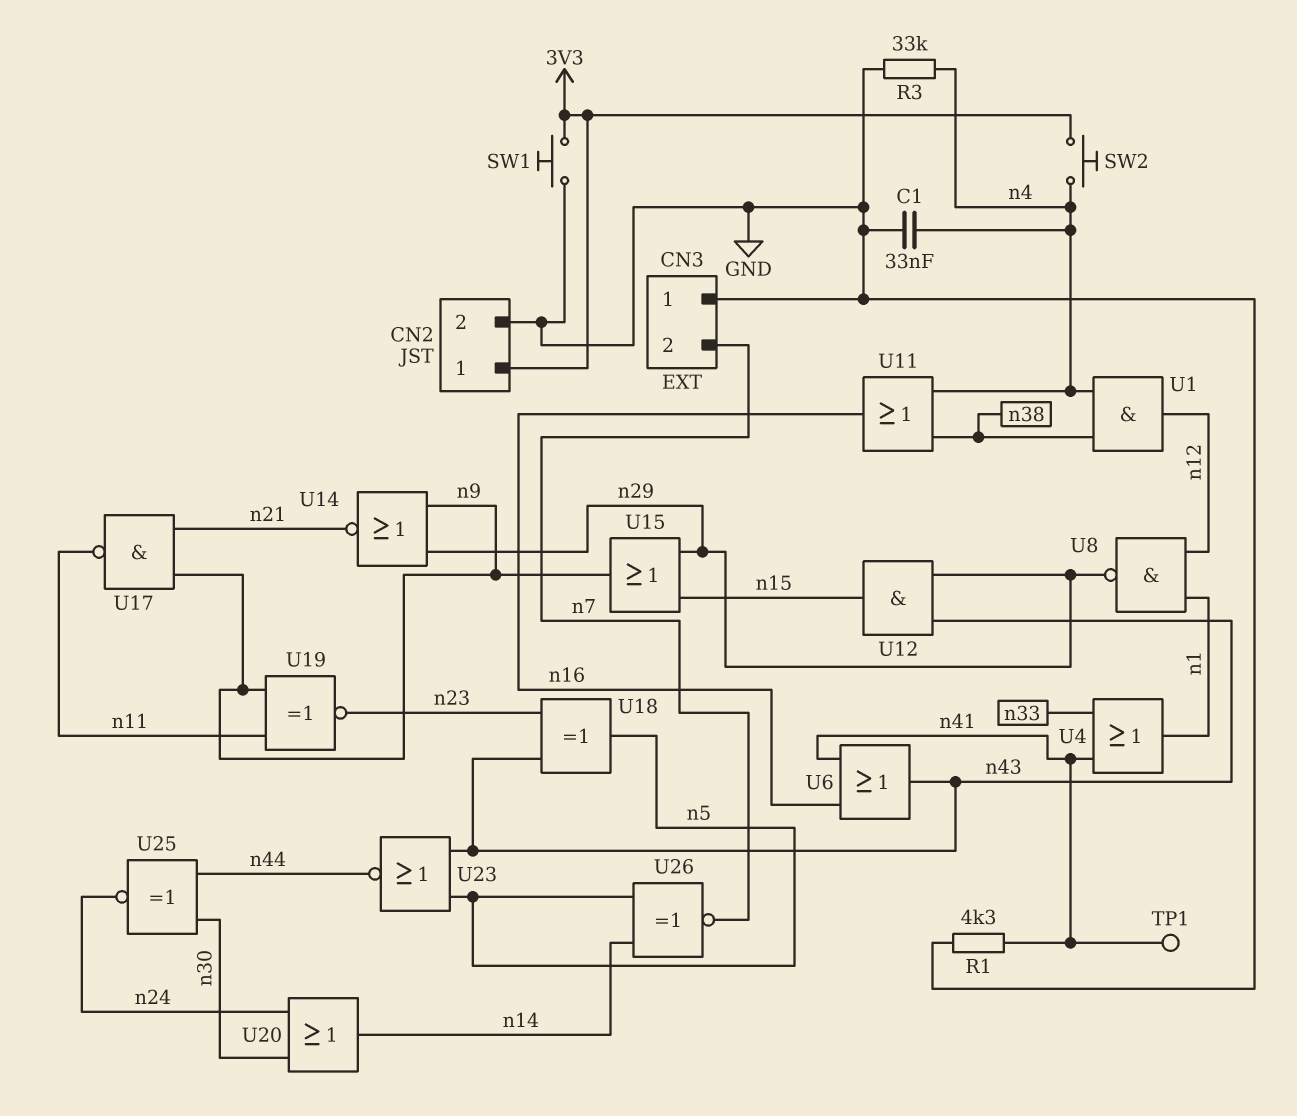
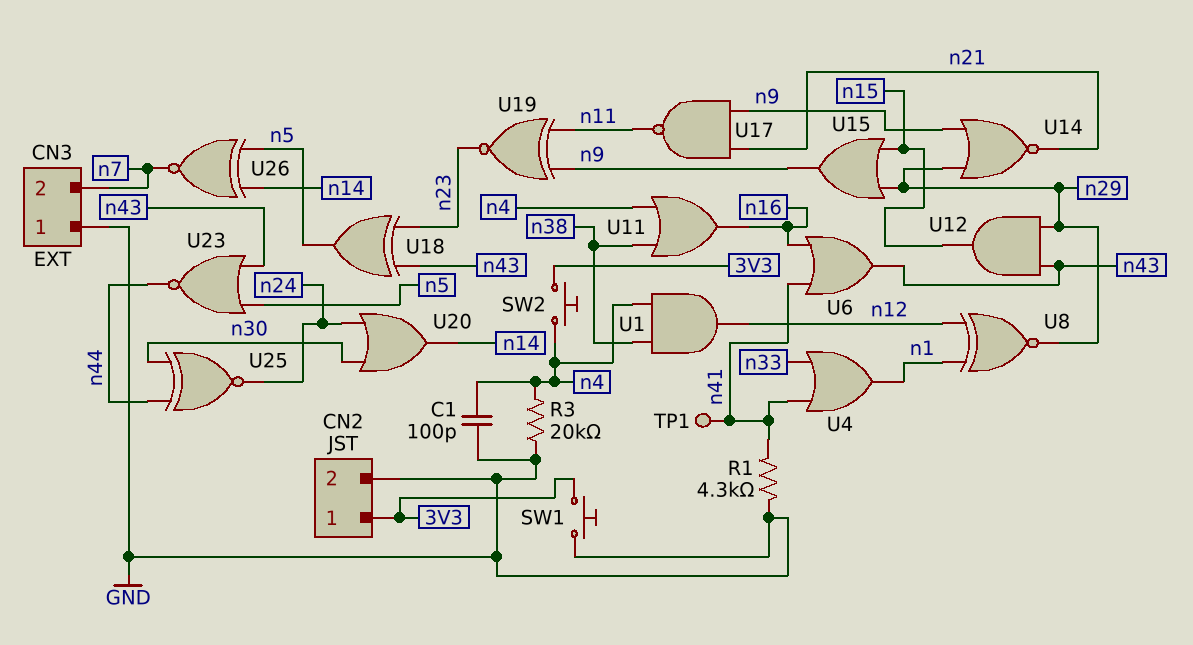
C1: 33nF (GND, n4) -> 100pF (GND, n4)
R3: 33k (GND, n4) -> 20k (GND, n4)
U8: NAND (in n1, in n12, out n29) -> XNOR (in n1, in n12, out n29)

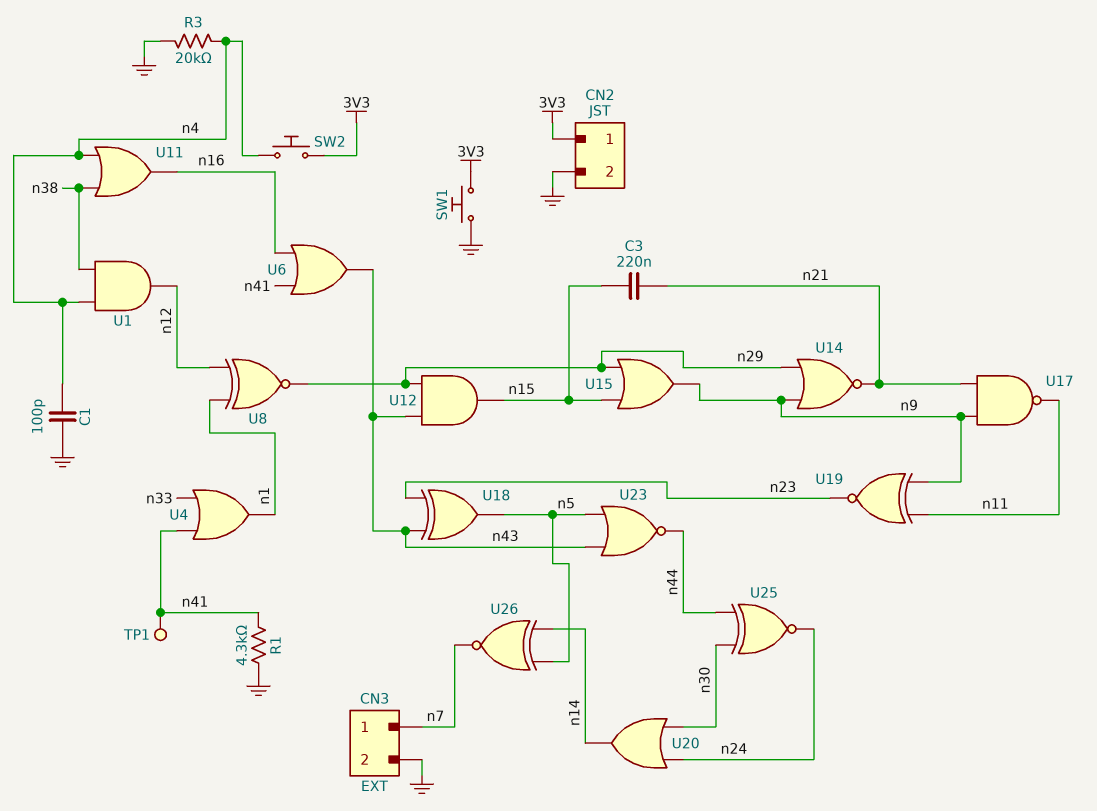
C3: none -> 220nF (n15, n21)
CN3 pin 1: GND -> n7
CN3 pin 2: n7 -> GND

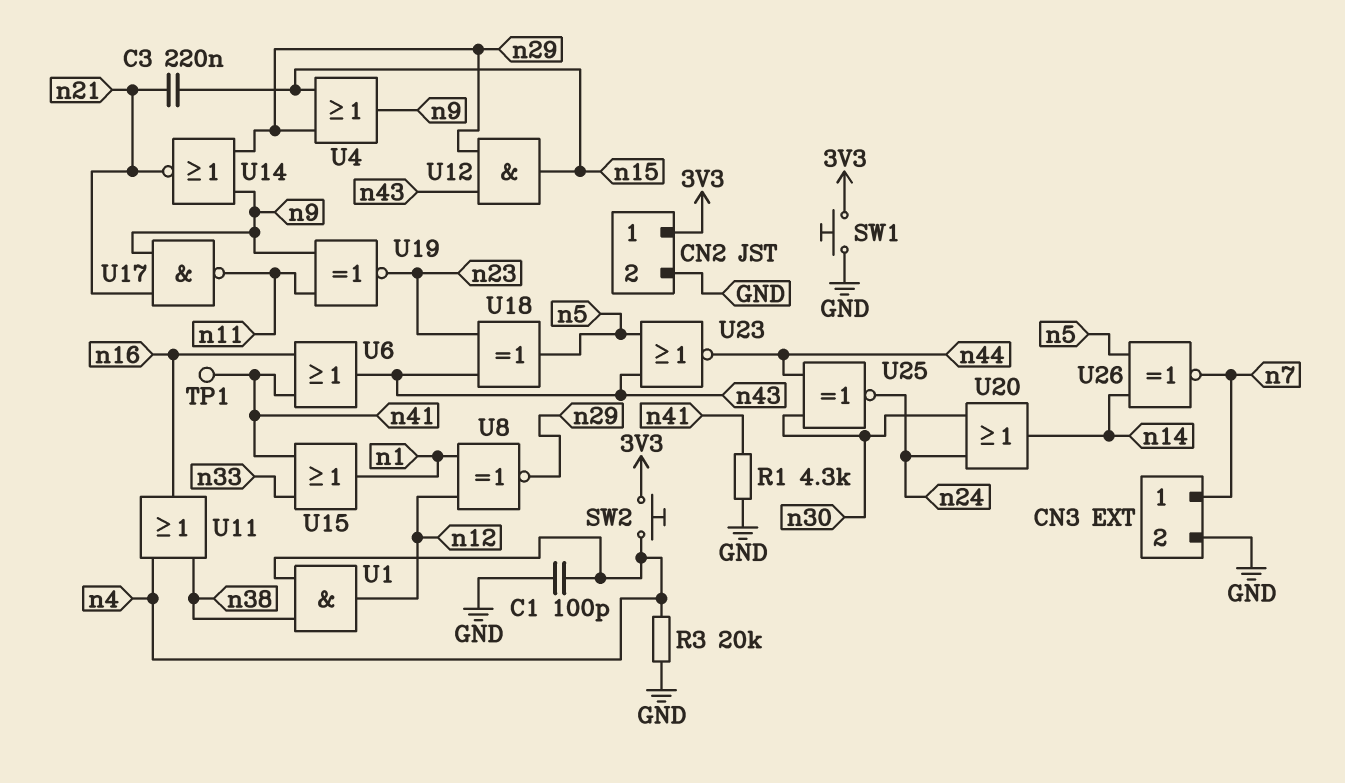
U4: OR (in n33, in n41, out n1) -> OR (in n15, in n29, out n9)
U15: OR (in n15, in n29, out n9) -> OR (in n33, in n41, out n1)

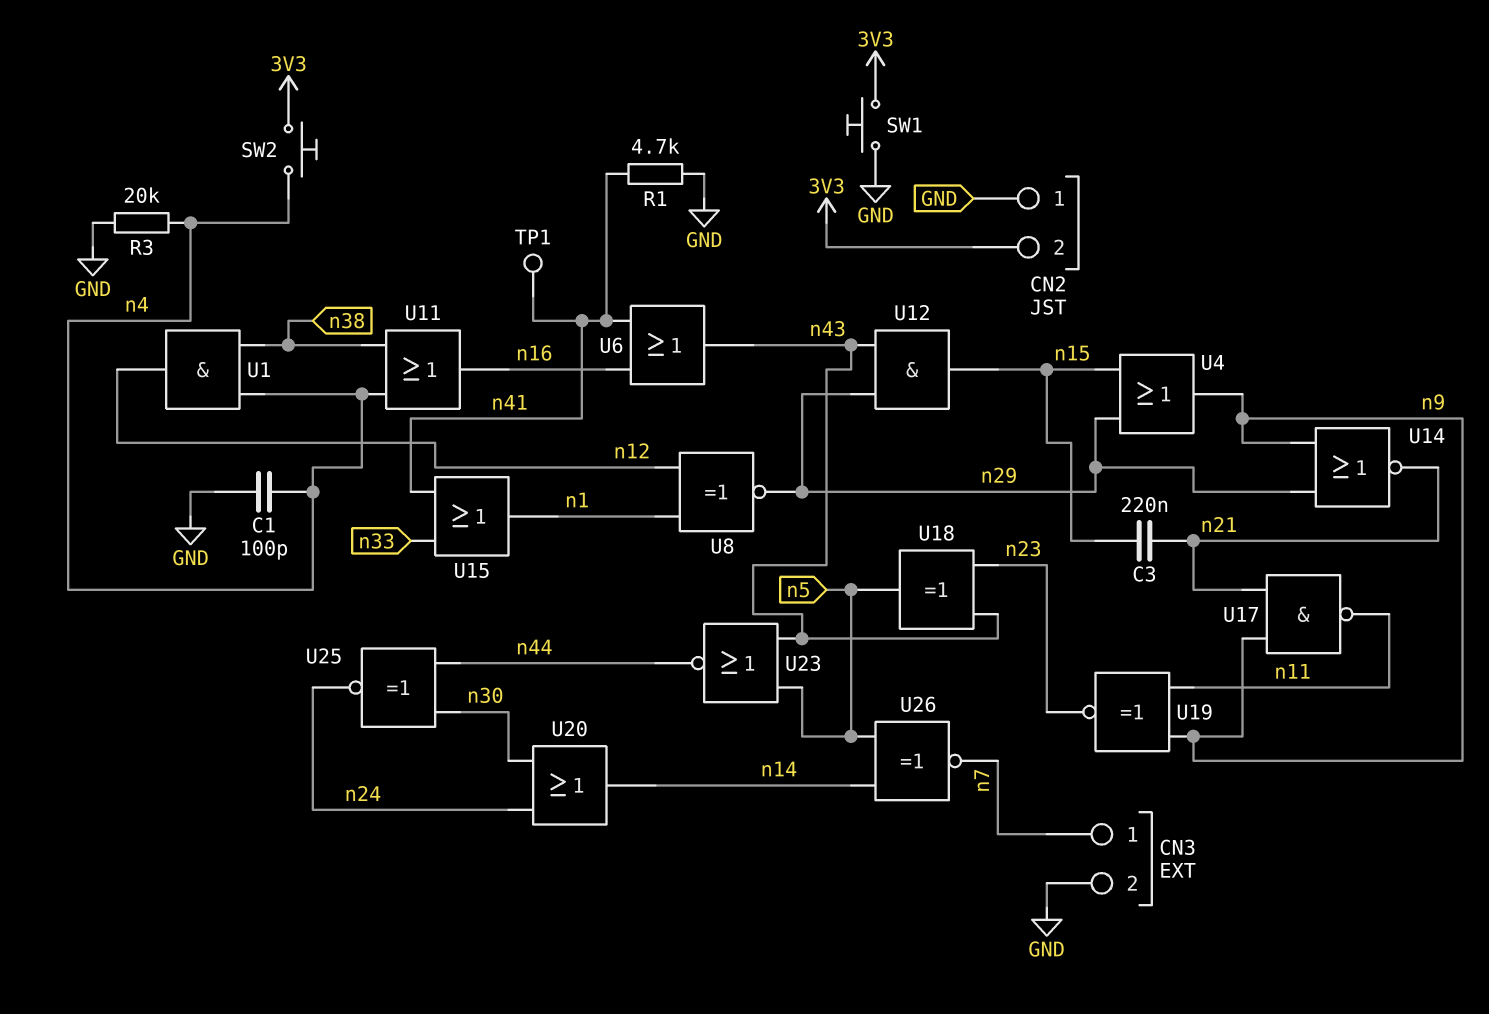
CN2 pin 1: 3V3 -> GND
CN2 pin 2: GND -> 3V3
R1: 4.3k (GND, n41) -> 4.7k (GND, n41)

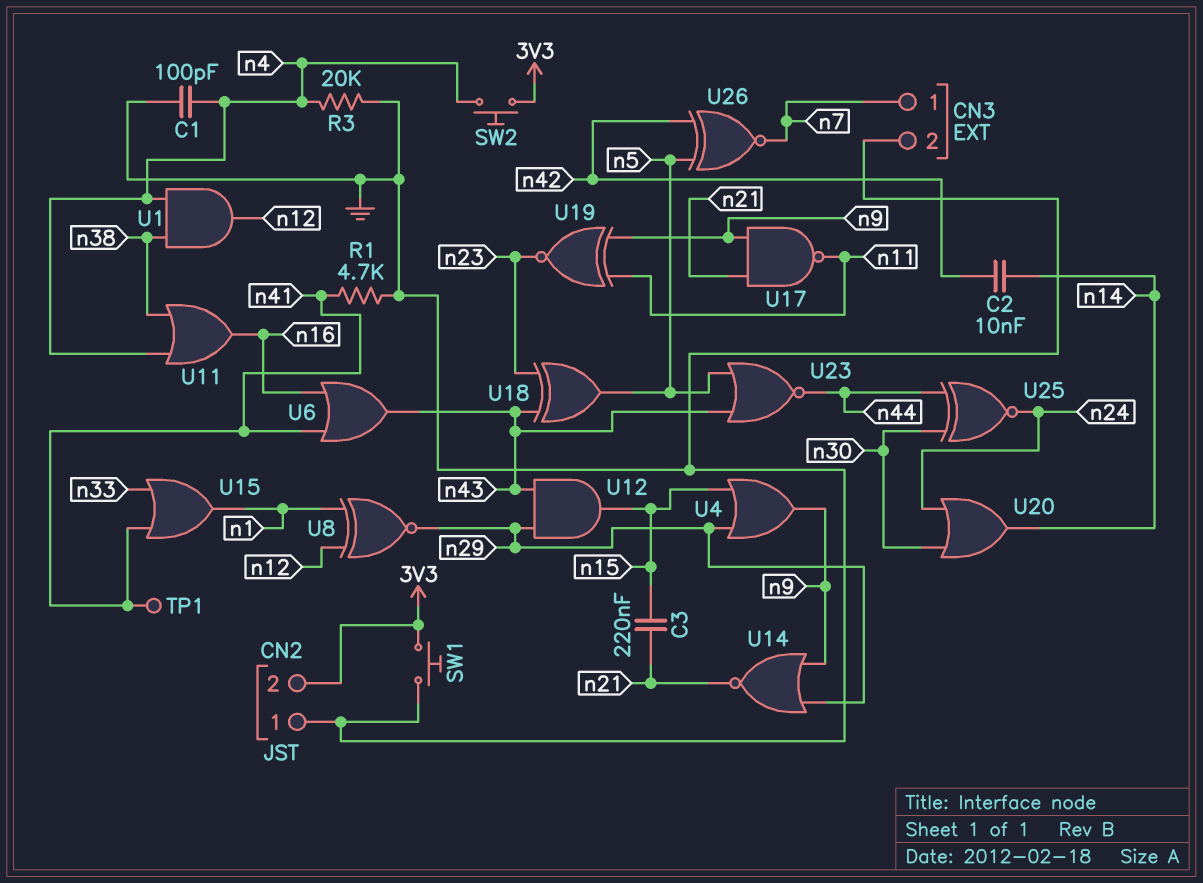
C2: none -> 10nF (n14, n42)
U26: XNOR (in n5, in n14, out n7) -> XNOR (in n5, in n42, out n7)

